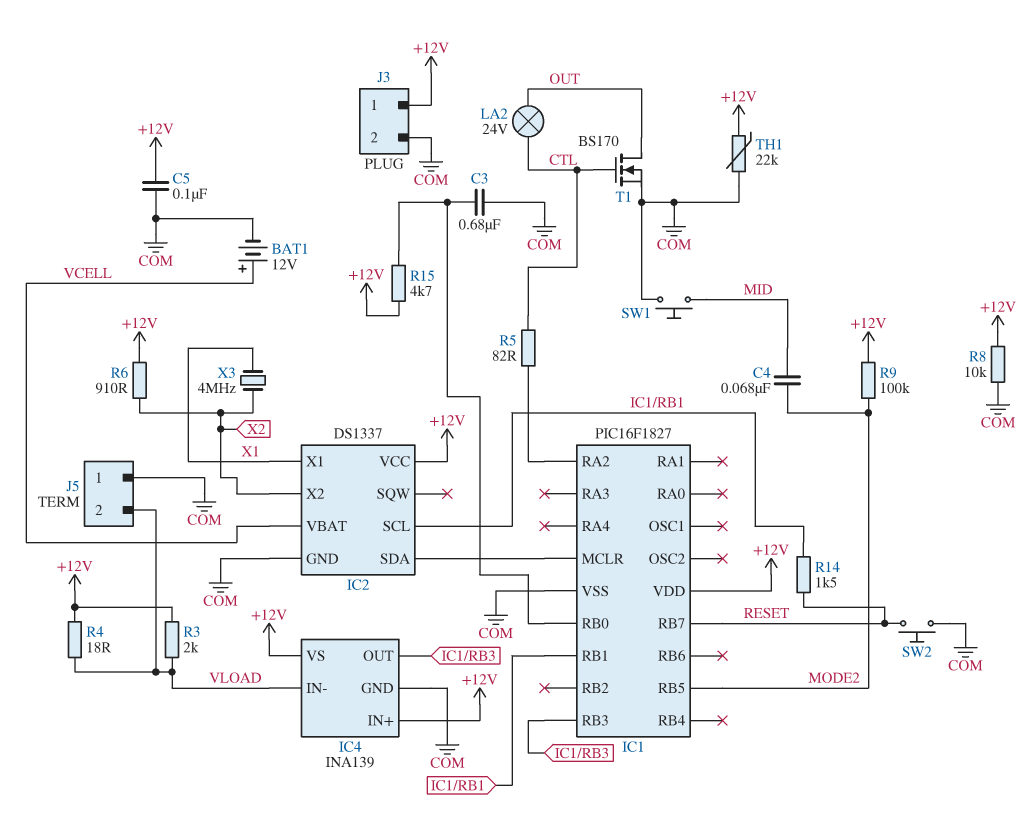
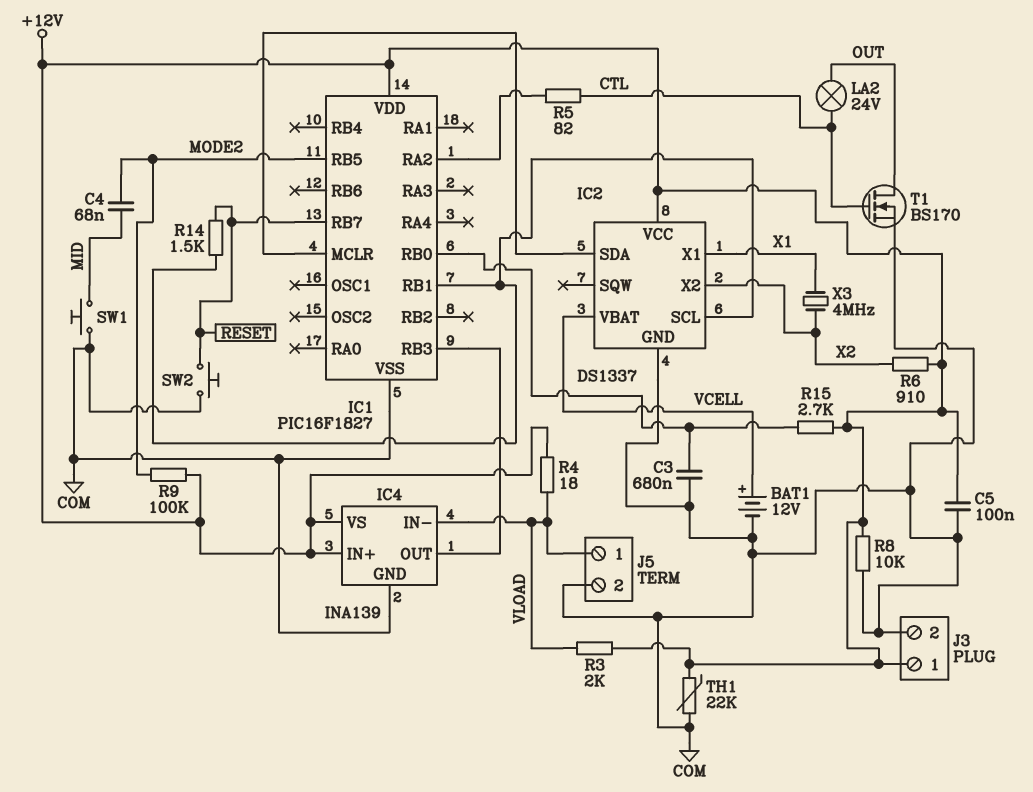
J5 pin 1: COM -> VLOAD
J5 pin 2: VLOAD -> COM
R15: 4.7k (+12V, IC1/RB0) -> 2.7k (+12V, IC1/RB0)

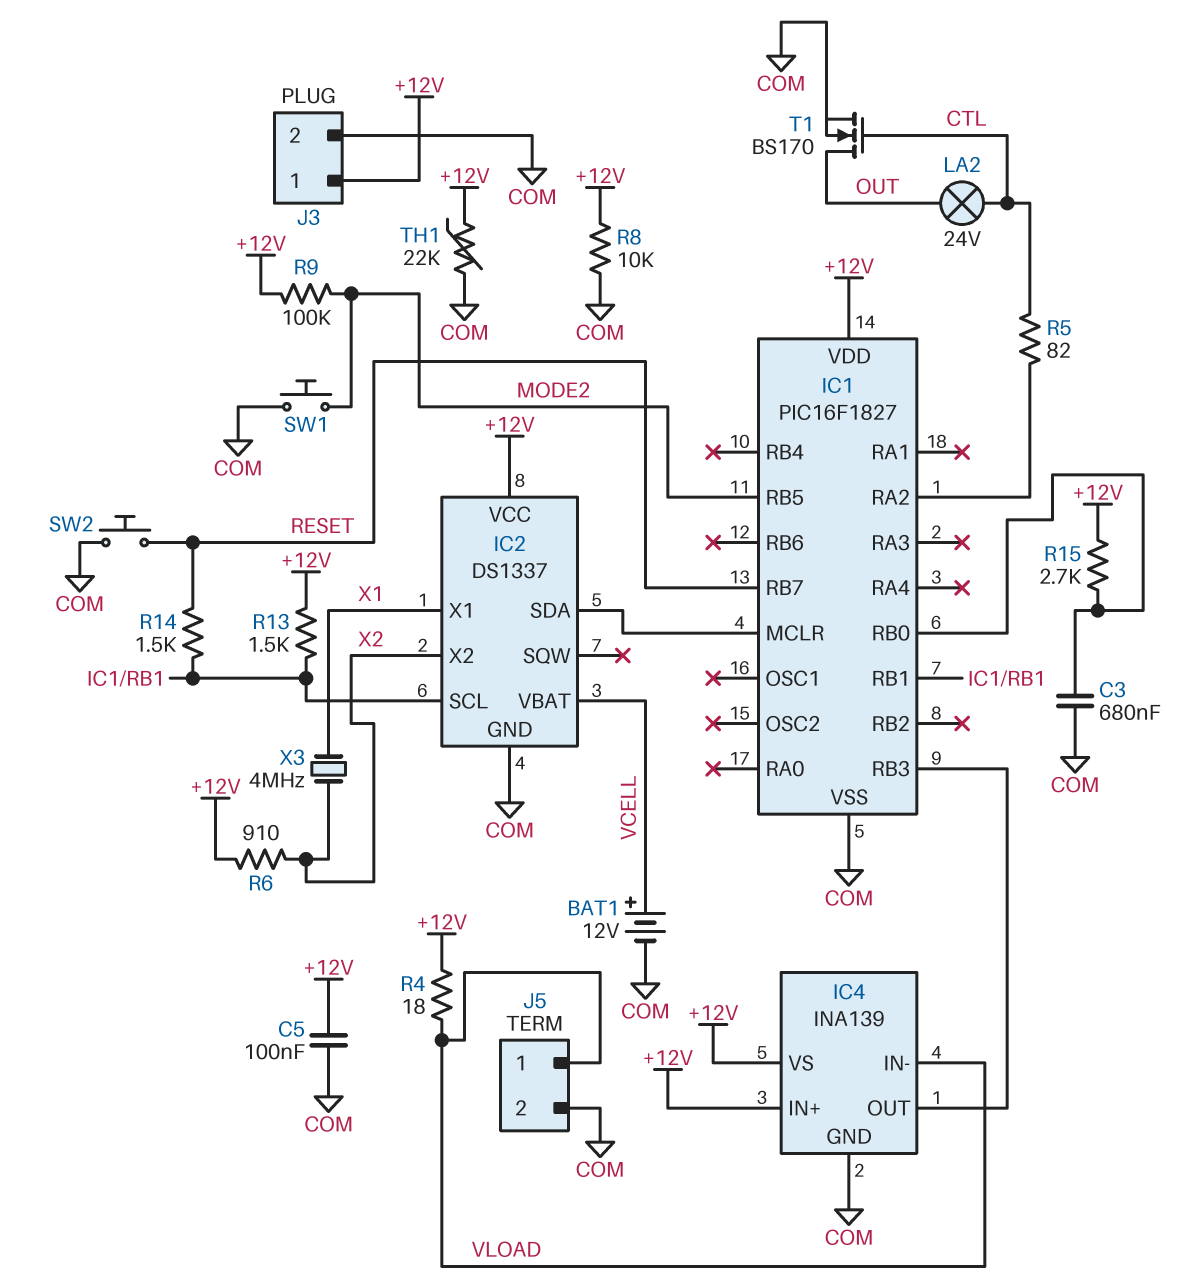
C4: 68nF (MID, MODE2) -> none
R3: 2k (+12V, VLOAD) -> none
R13: none -> 1.5k (+12V, IC1/RB1)
SW1: button (COM, MID) -> button (COM, MODE2)

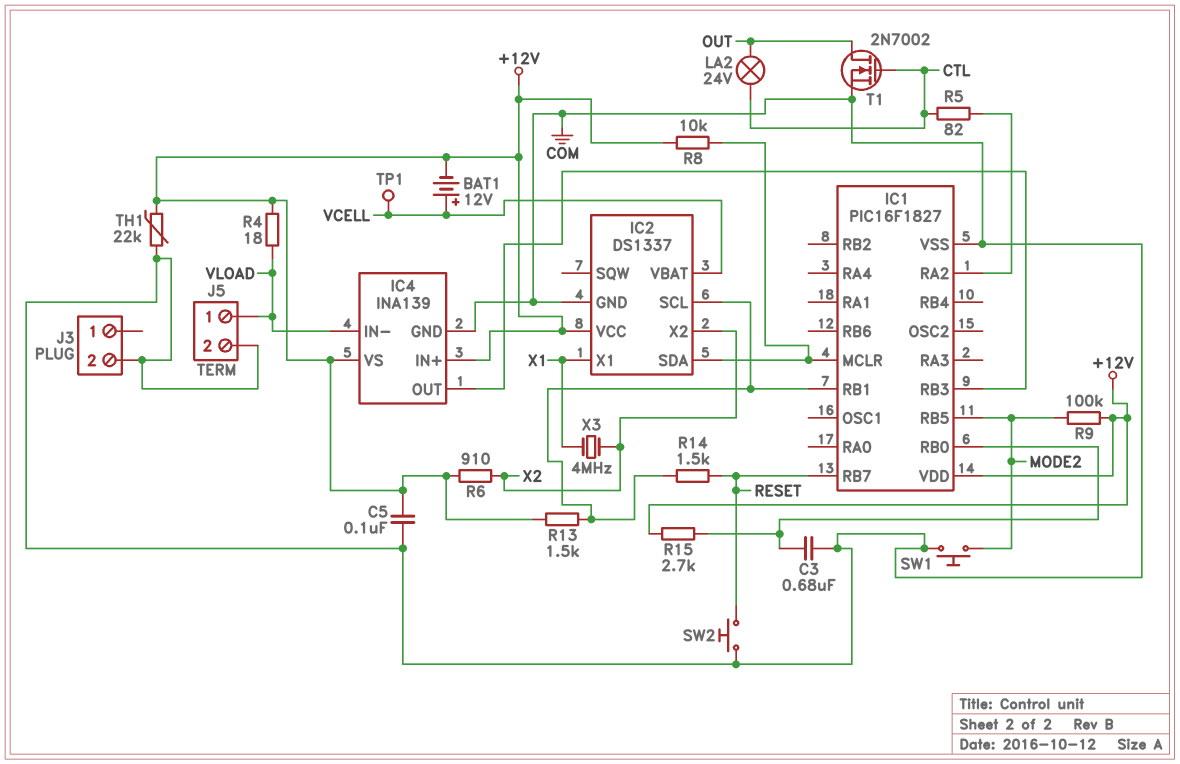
BAT1: 12V (plus VCELL, minus COM) -> 12V (plus VCELL, minus +12V)
J3 pin 1: +12V -> none
R8: 10k (+12V, COM) -> 10k (+12V, IC1/MCLR)
T1: NMOS BS170 (G CTL, D OUT, S COM) -> NMOS 2N7002 (G CTL, D OUT, S COM)
TP1: none -> test point (VCELL)

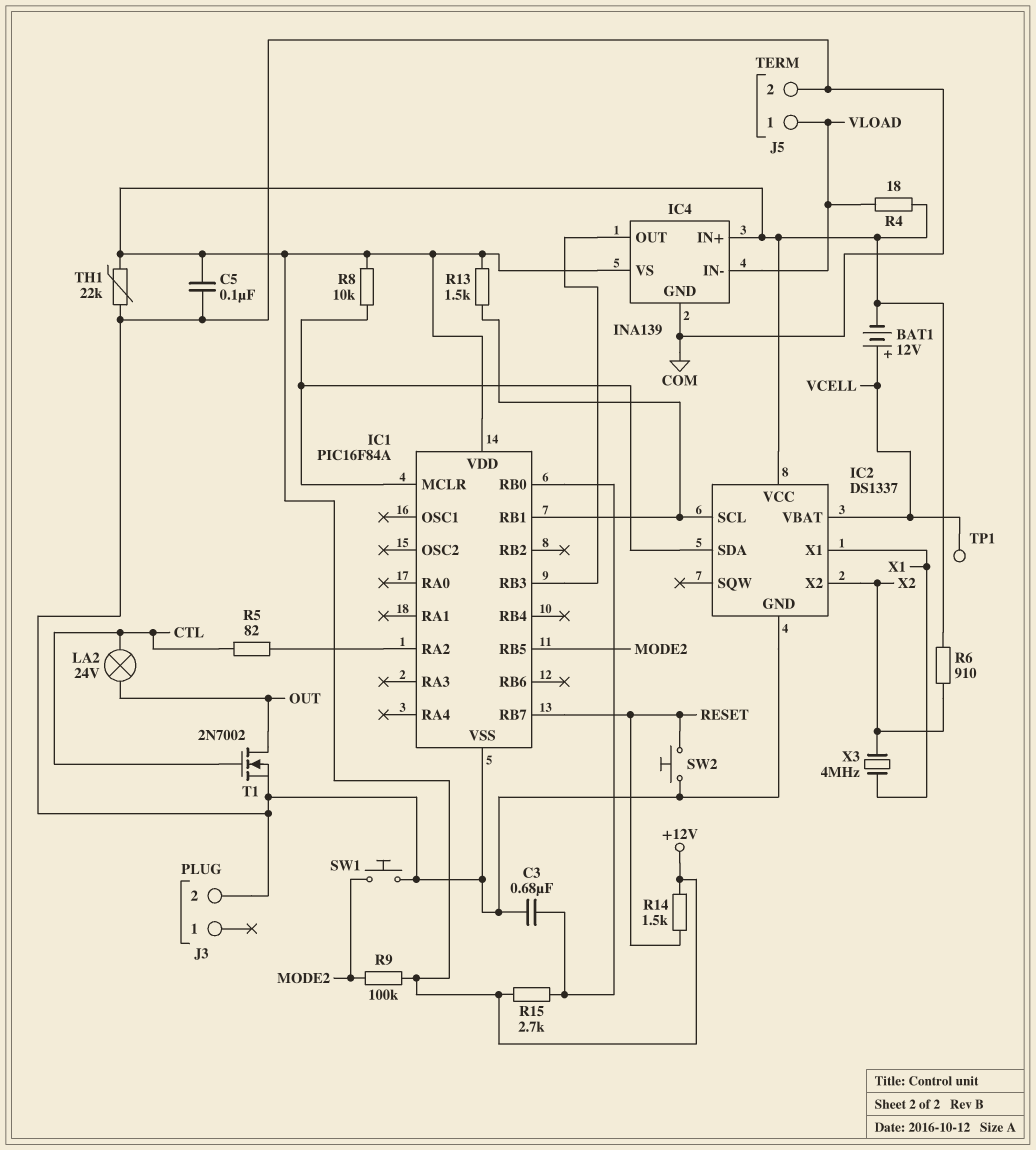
IC1: PIC16F1827 -> PIC16F84A
R14: 1.5k (IC1/RB1, RESET) -> 1.5k (+12V, RESET)

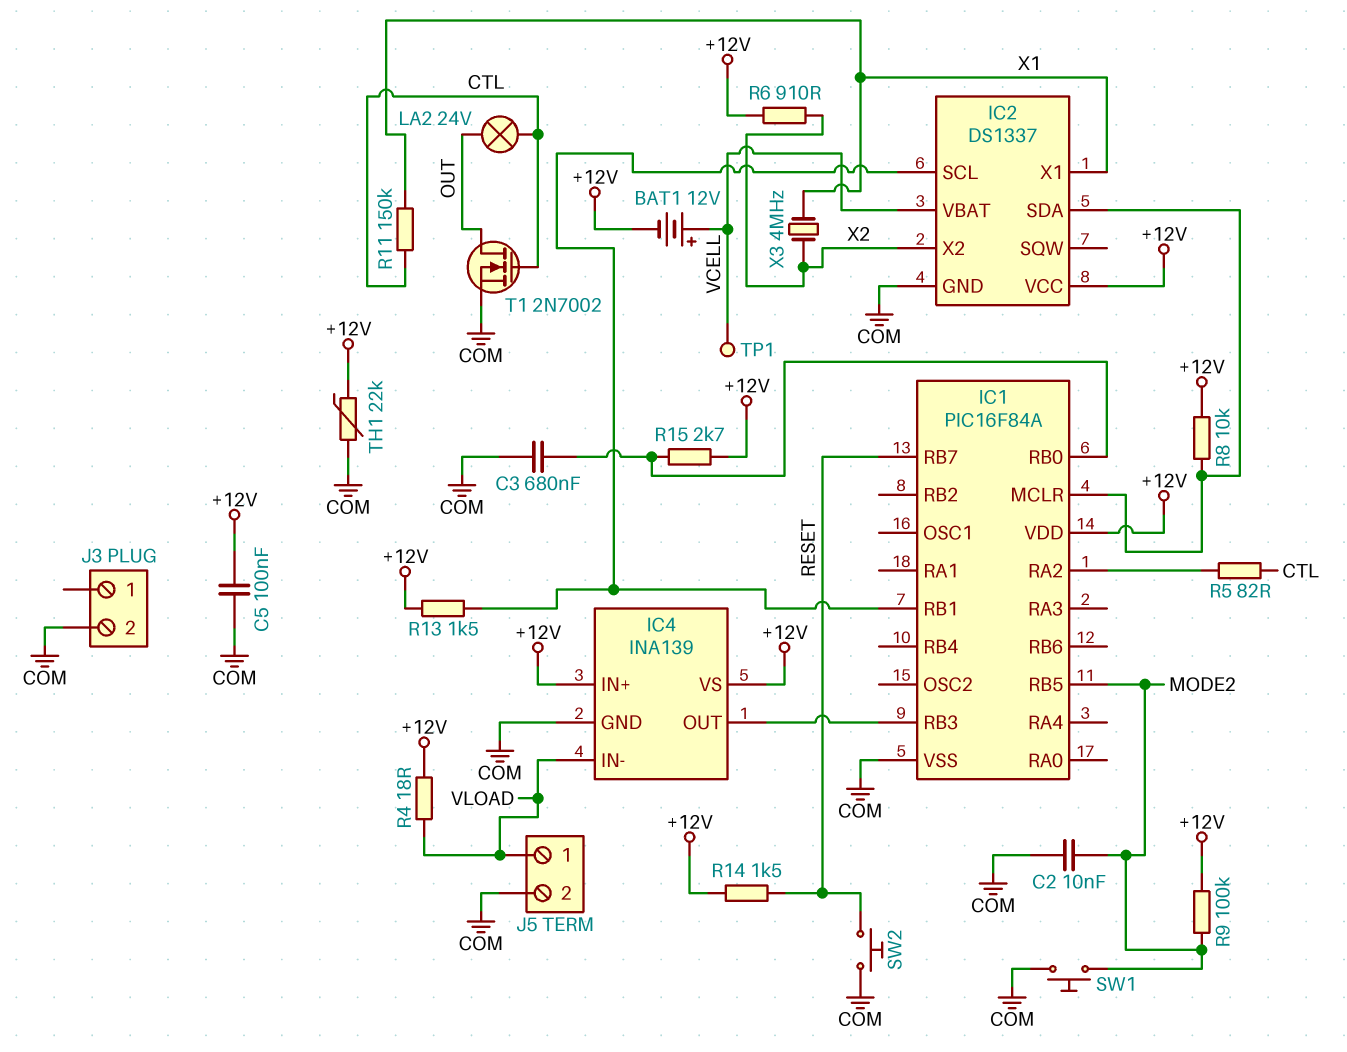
C2: none -> 10nF (COM, MODE2)
R11: none -> 150k (CTL, X1)

